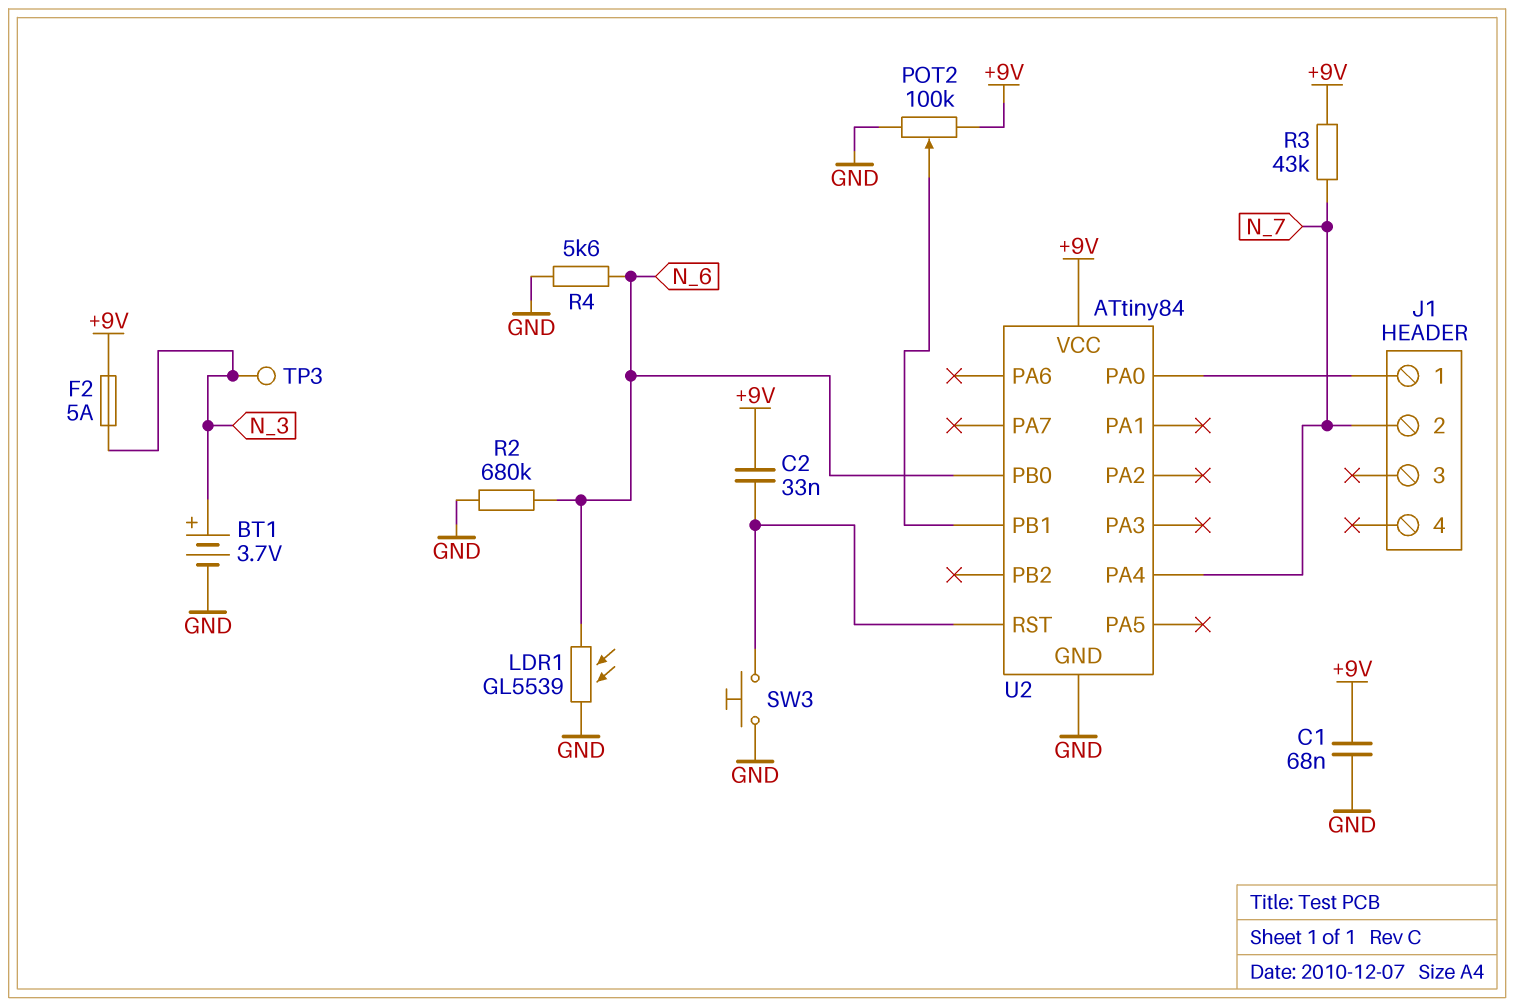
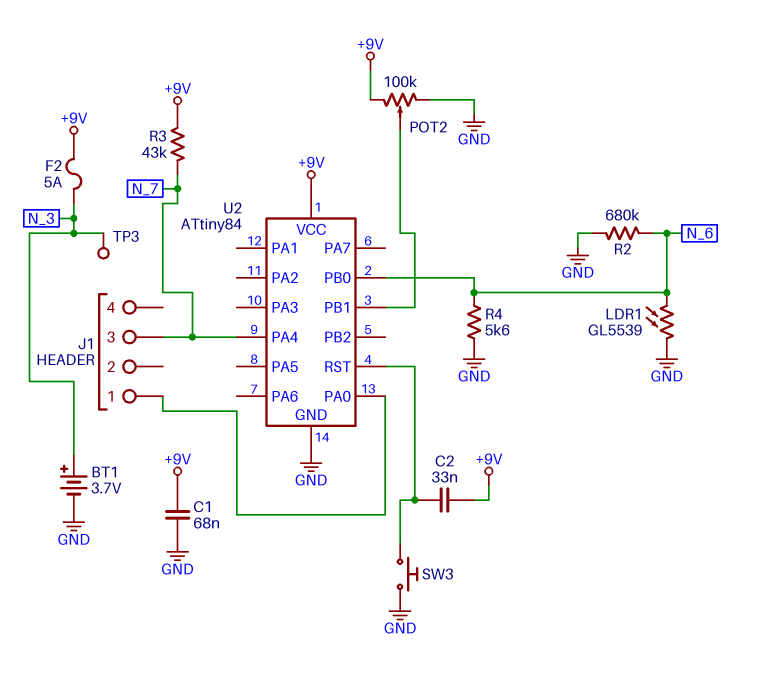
J1 pin 2: N_7 -> none
J1 pin 3: none -> N_7

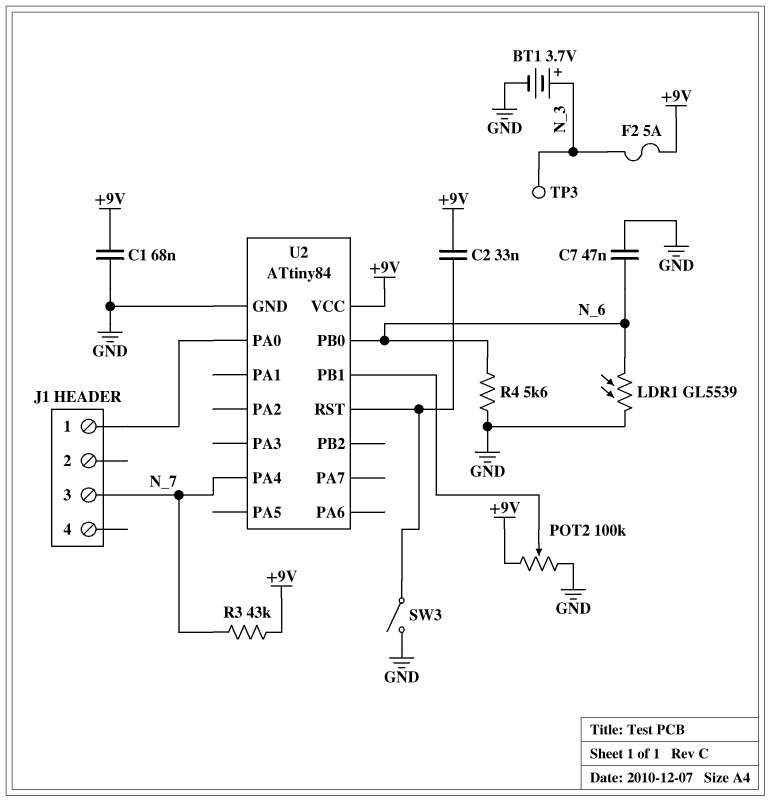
C7: none -> 47nF (GND, N_6)
R2: 680k (GND, N_6) -> none
SW3: button (GND, U2/RST) -> switch (GND, U2/RST)

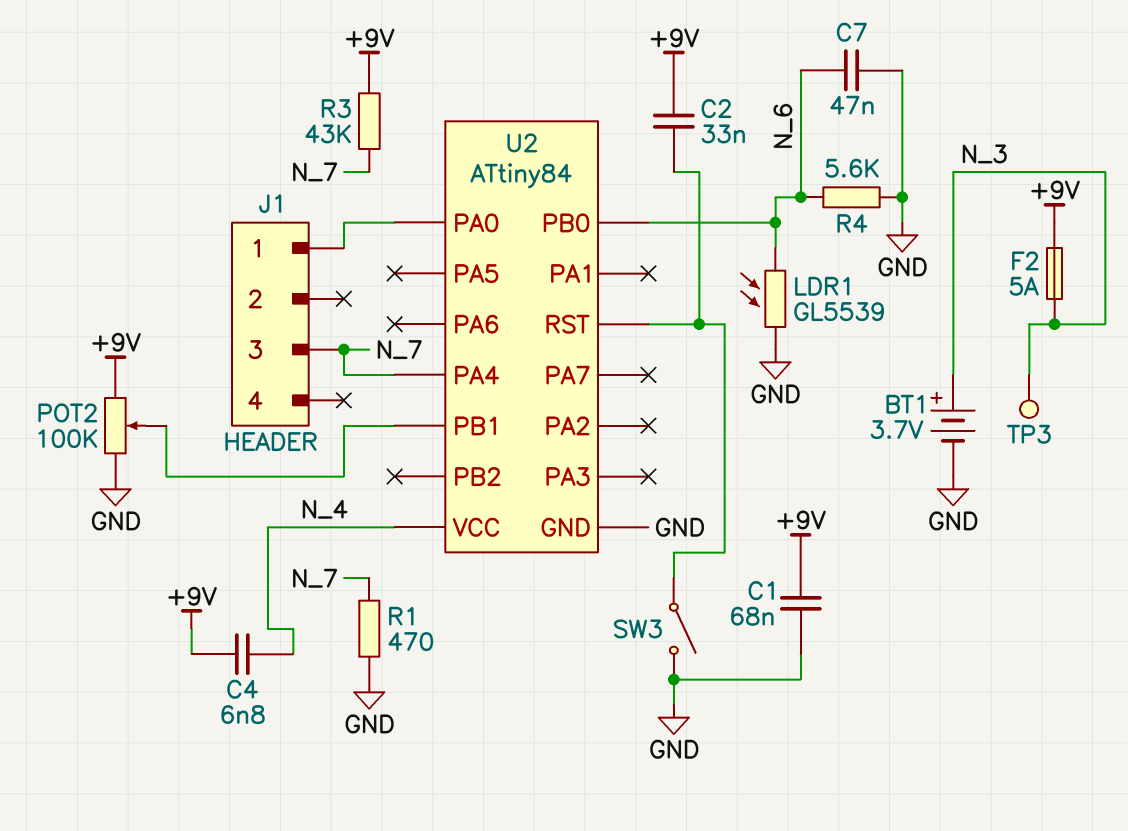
C4: none -> 6.8nF (+9V, N_4)
R1: none -> 470 (GND, N_7)
U2 pin VCC: +9V -> N_4

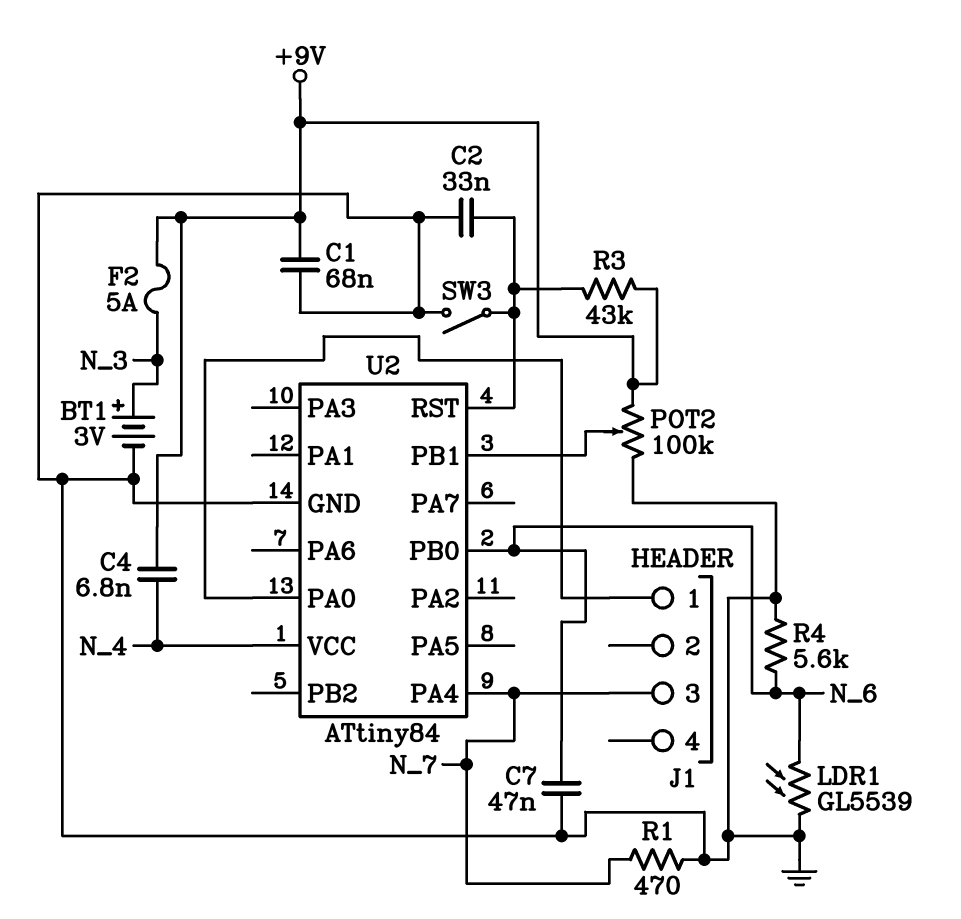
BT1: 3.7V (plus N_3, minus GND) -> 3V (plus N_3, minus GND)
C2: 33nF (+9V, U2/RST) -> 33nF (GND, U2/RST)
R3: 43k (+9V, N_7) -> 43k (+9V, U2/RST)
TP3: test point (N_3) -> none

